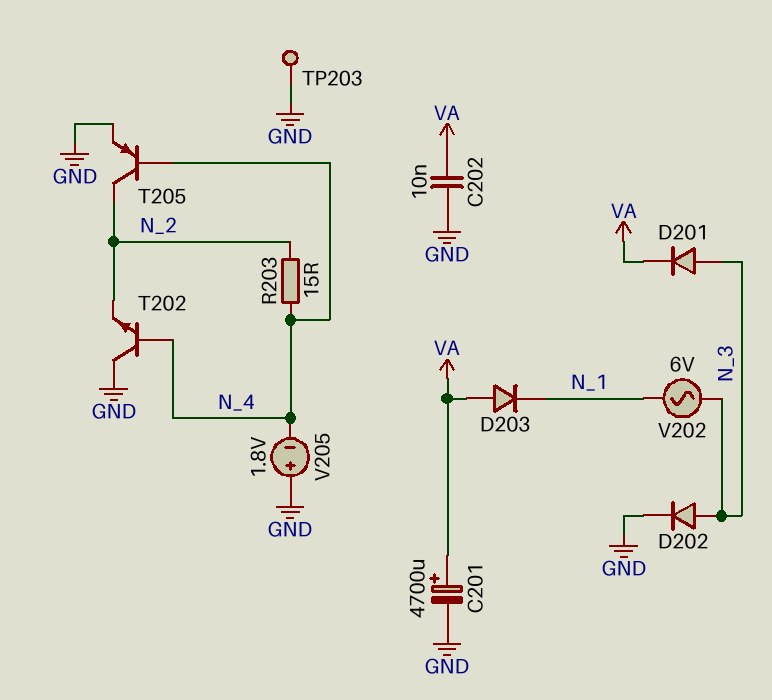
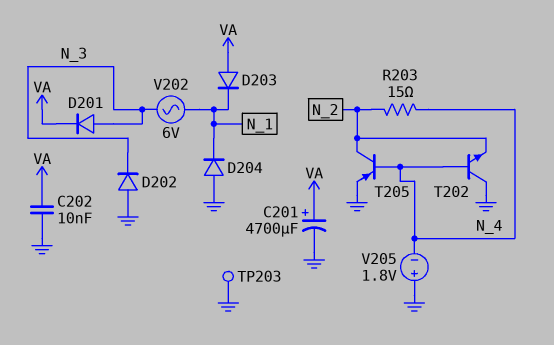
D202: diode (A N_3, K GND) -> diode (A GND, K N_3)
D204: none -> diode (A GND, K N_1)

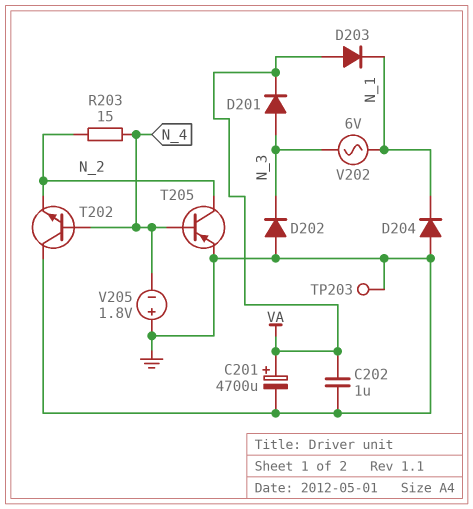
C202: 10nF (GND, VA) -> 1uF (GND, VA)

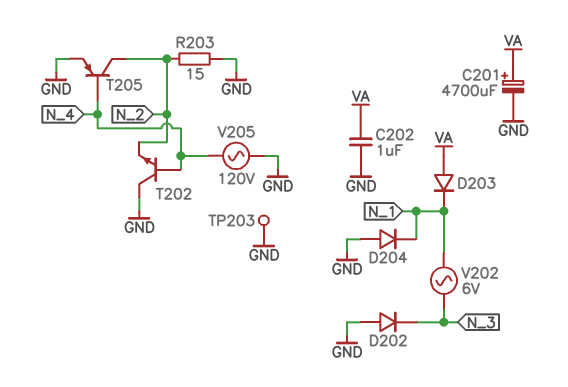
D201: diode (A N_3, K VA) -> none
R203: 15 (N_2, N_4) -> 15 (GND, N_2)
V205: 1.8V (plus GND, minus N_4) -> AC 120V (GND, N_4)

